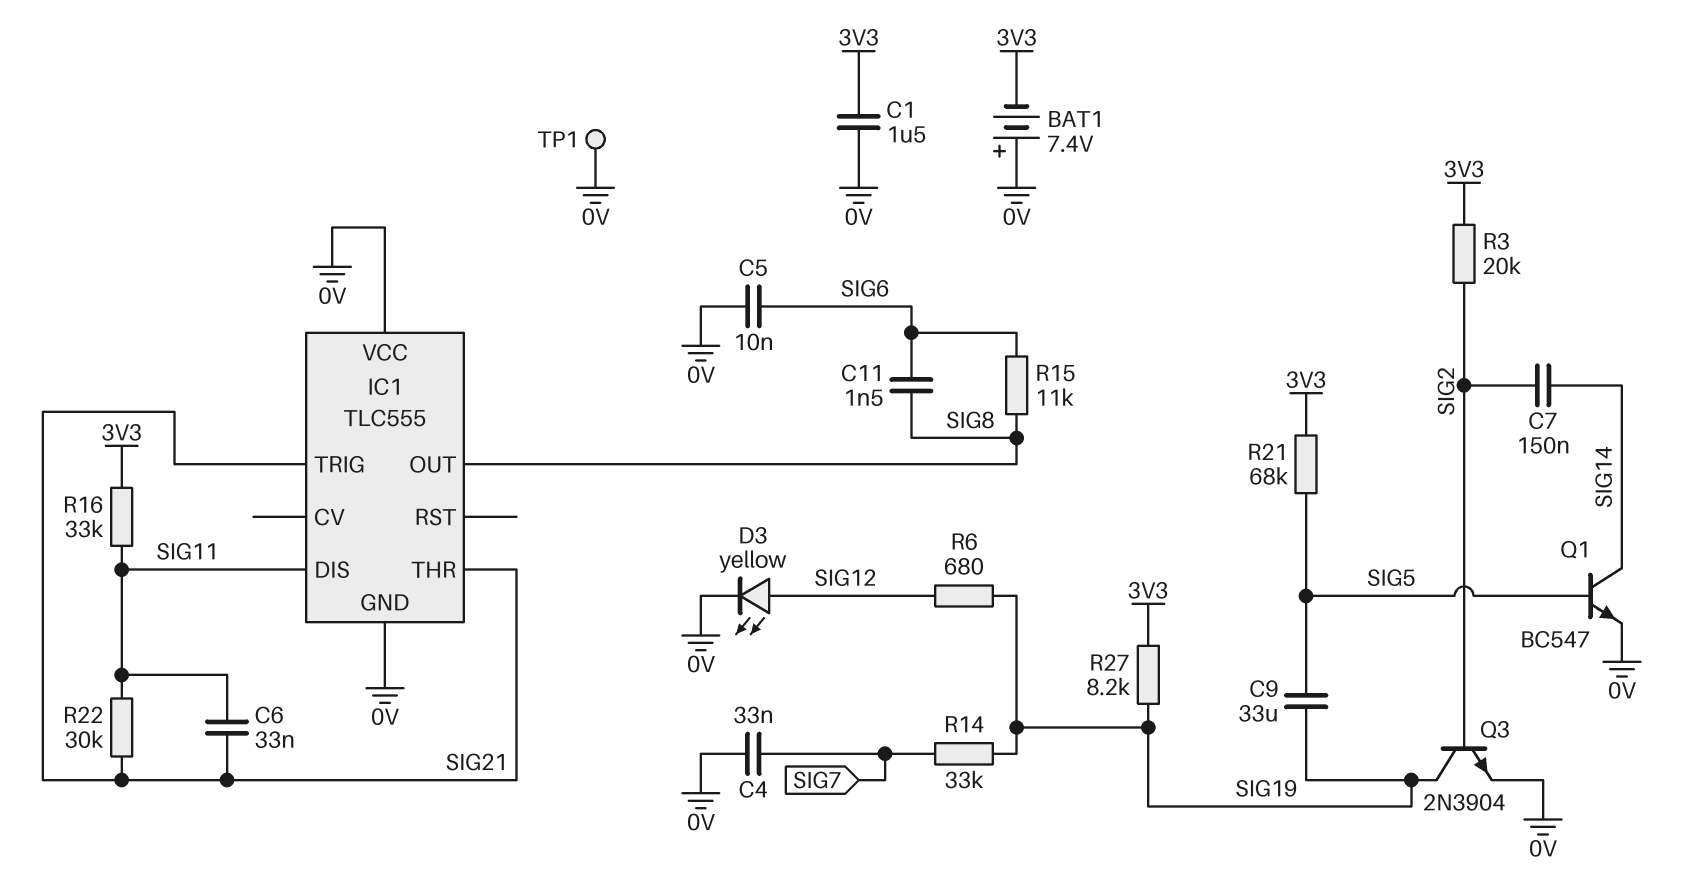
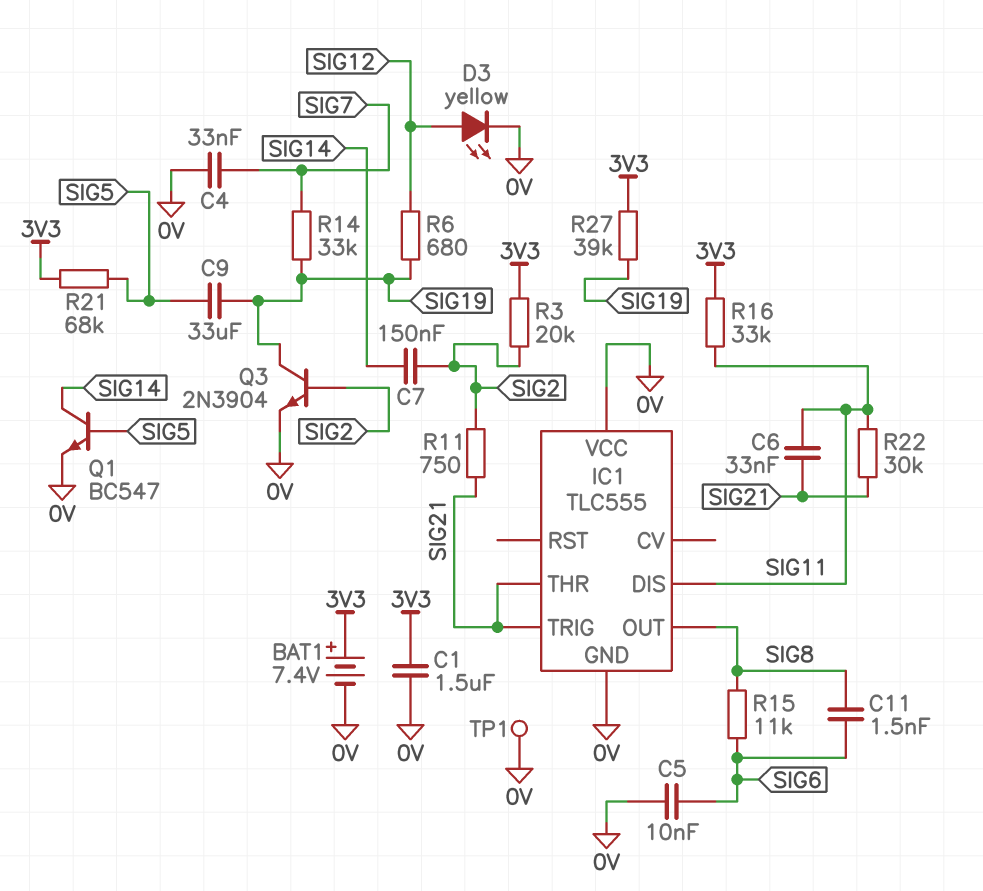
BAT1: 7.4V (plus 0V, minus 3V3) -> 7.4V (plus 3V3, minus 0V)
R11: none -> 750 (SIG2, SIG21)
R27: 8.2k (3V3, SIG19) -> 39k (3V3, SIG19)

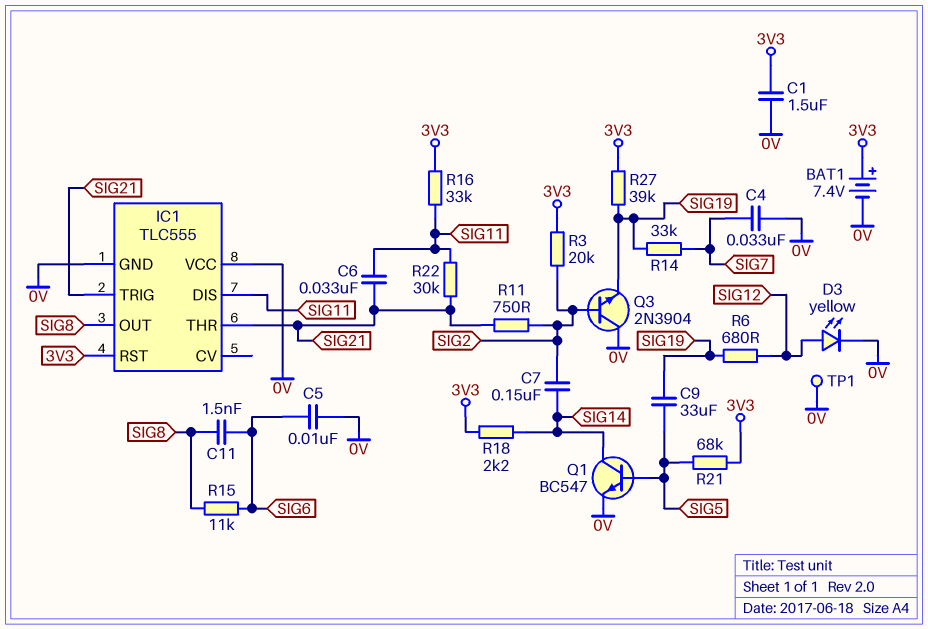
IC1 pin RST: none -> 3V3
Q3: NPN 2N3904 (B SIG2, C SIG19, E 0V) -> NPN 2N3904 (B SIG2, C 0V, E SIG19)
R18: none -> 2.2k (3V3, SIG14)

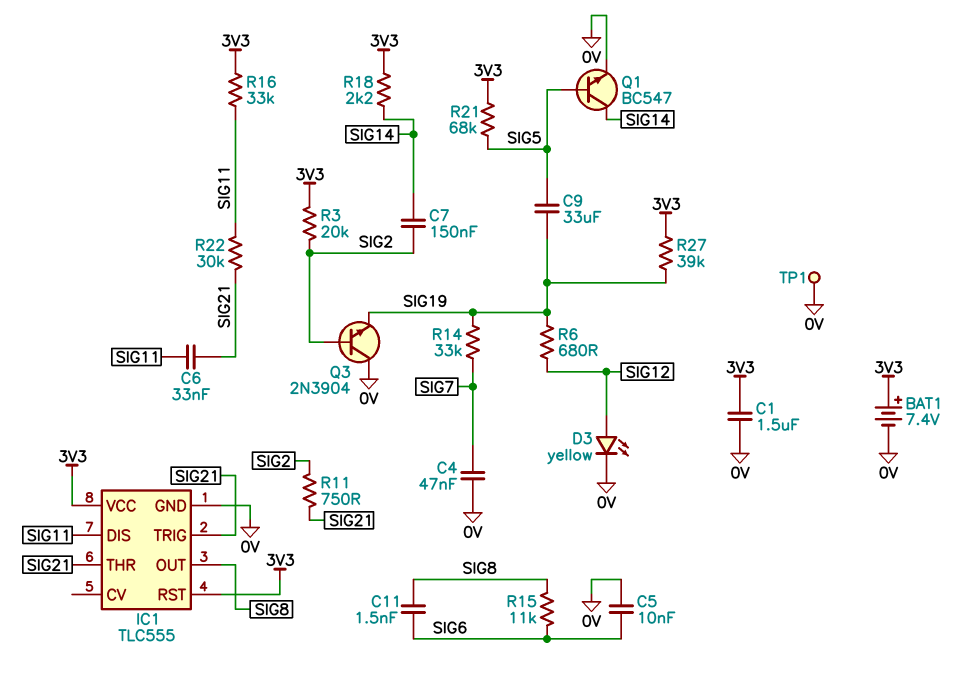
C4: 33nF (0V, SIG7) -> 47nF (0V, SIG7)
IC1 pin VCC: 0V -> 3V3

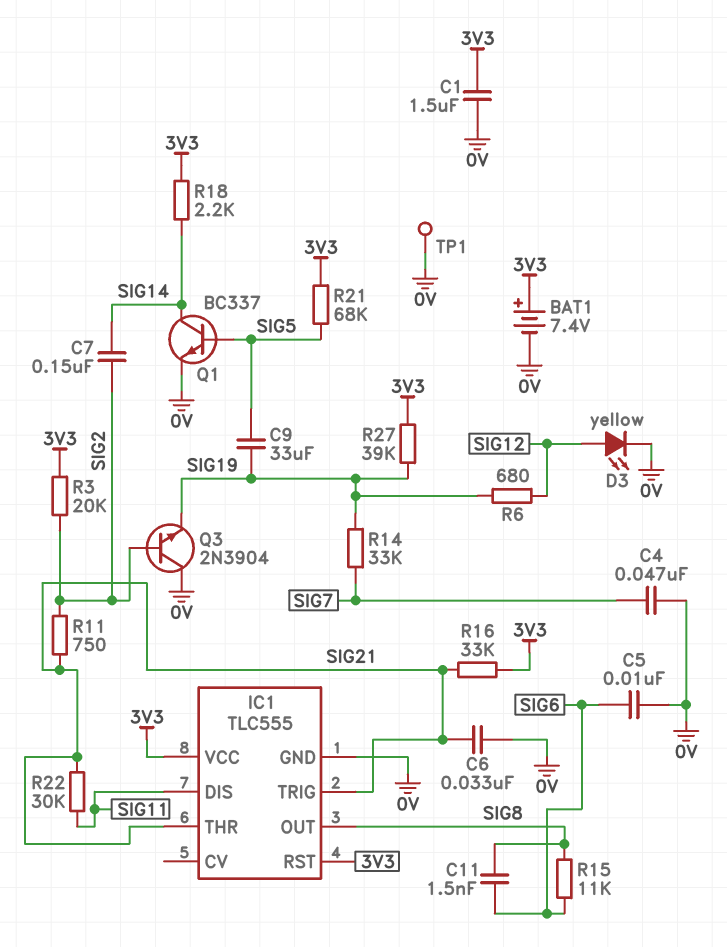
C6: 33nF (SIG11, SIG21) -> 33nF (0V, SIG21)
Q1: NPN BC547 (B SIG5, C SIG14, E 0V) -> NPN BC337 (B SIG5, C SIG14, E 0V)
R16: 33k (3V3, SIG11) -> 33k (3V3, SIG21)

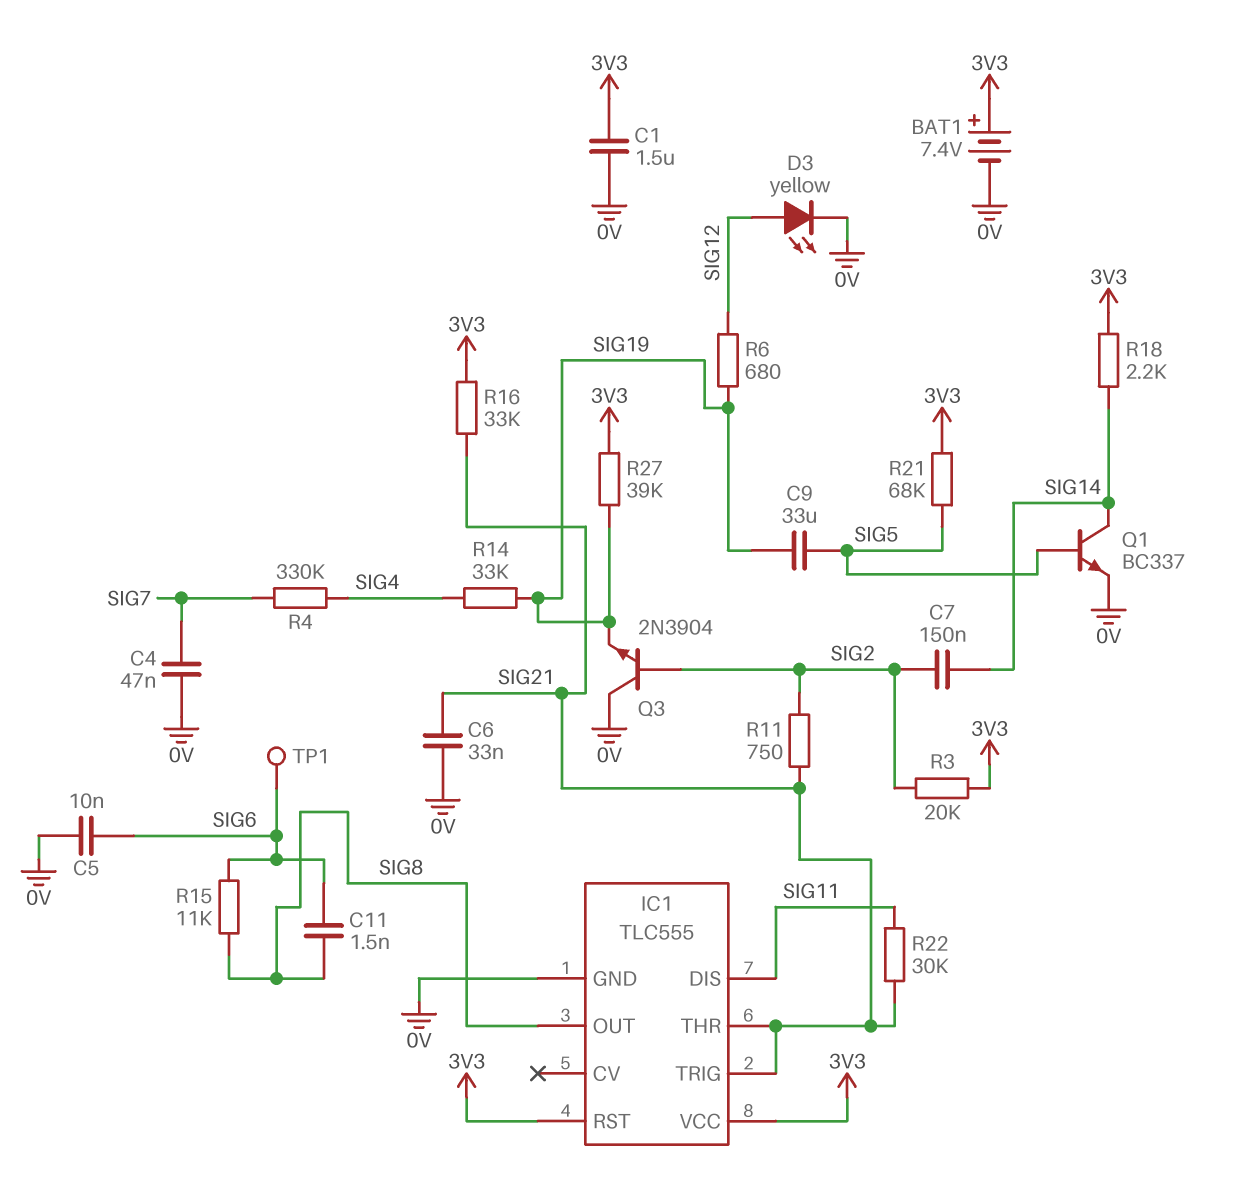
R4: none -> 330k (SIG4, SIG7)
R14: 33k (SIG7, SIG19) -> 33k (SIG4, SIG19)
TP1: test point (0V) -> test point (SIG6)

